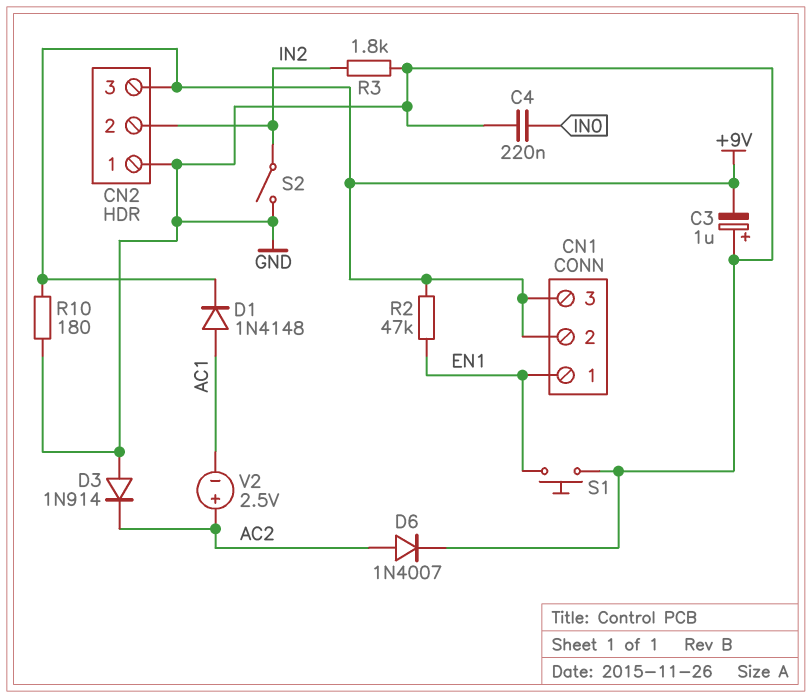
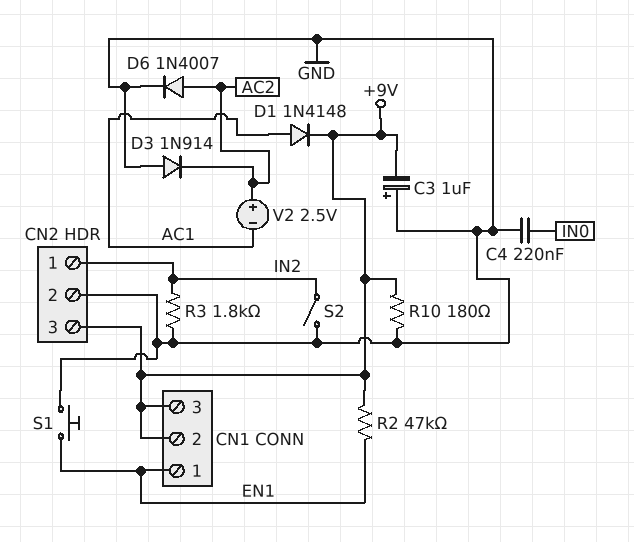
CN2 pin 1: GND -> IN2
CN2 pin 2: IN2 -> GND

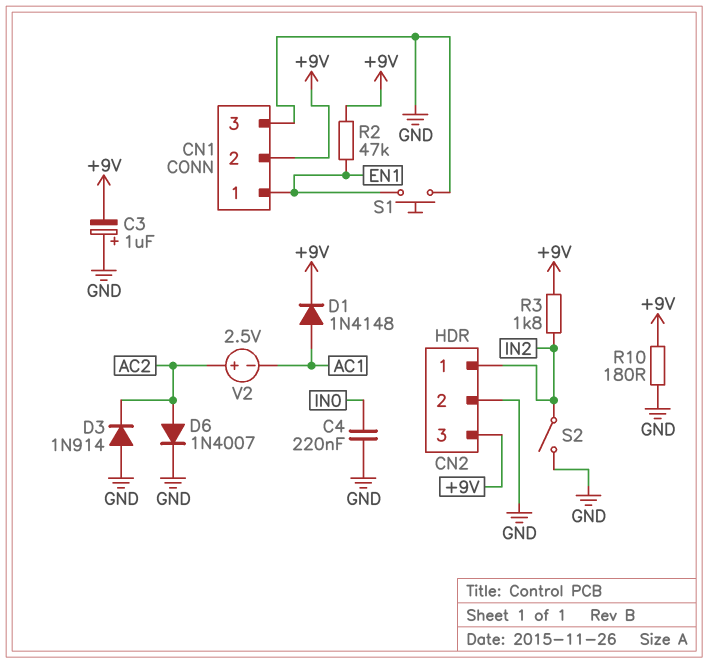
CN1 pin 3: +9V -> GND
R3: 1.8k (GND, IN2) -> 1.8k (+9V, IN2)

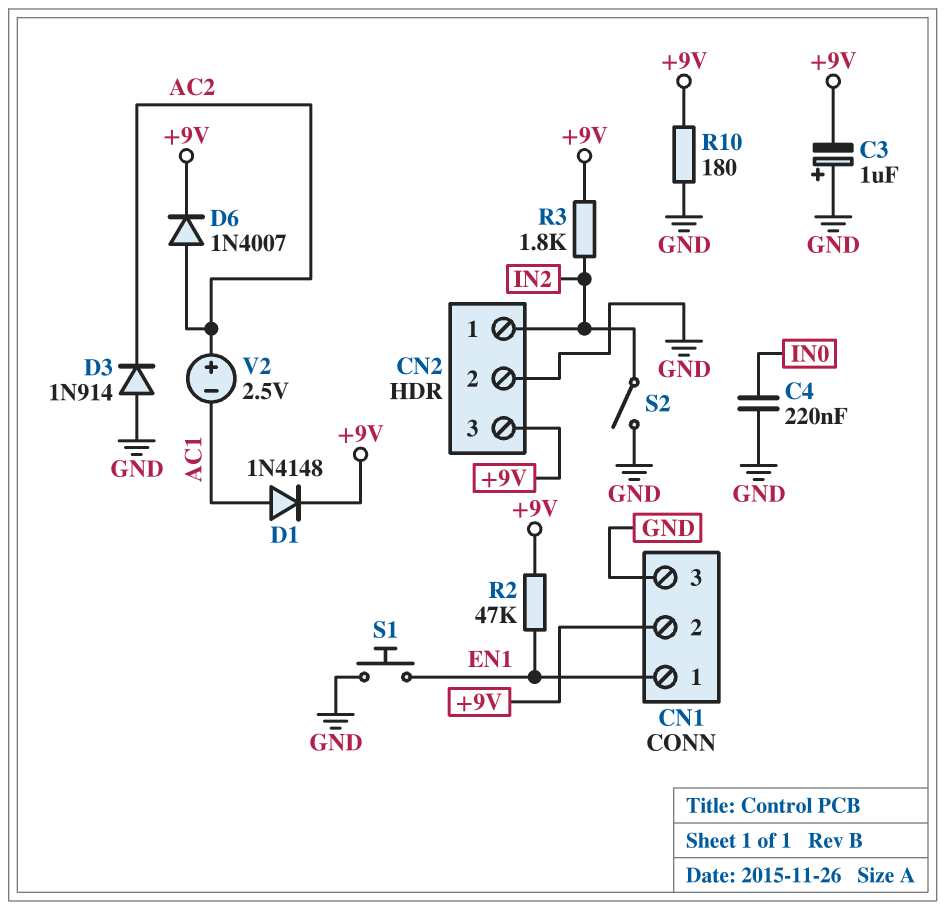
D6: diode 1N4007 (A AC2, K GND) -> diode 1N4007 (A AC2, K +9V)

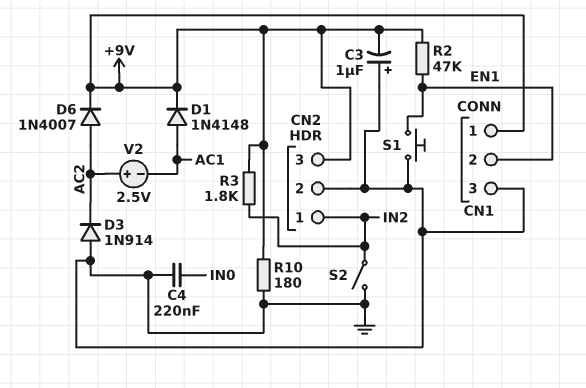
CN1 pin 1: EN1 -> +9V
CN1 pin 2: +9V -> EN1

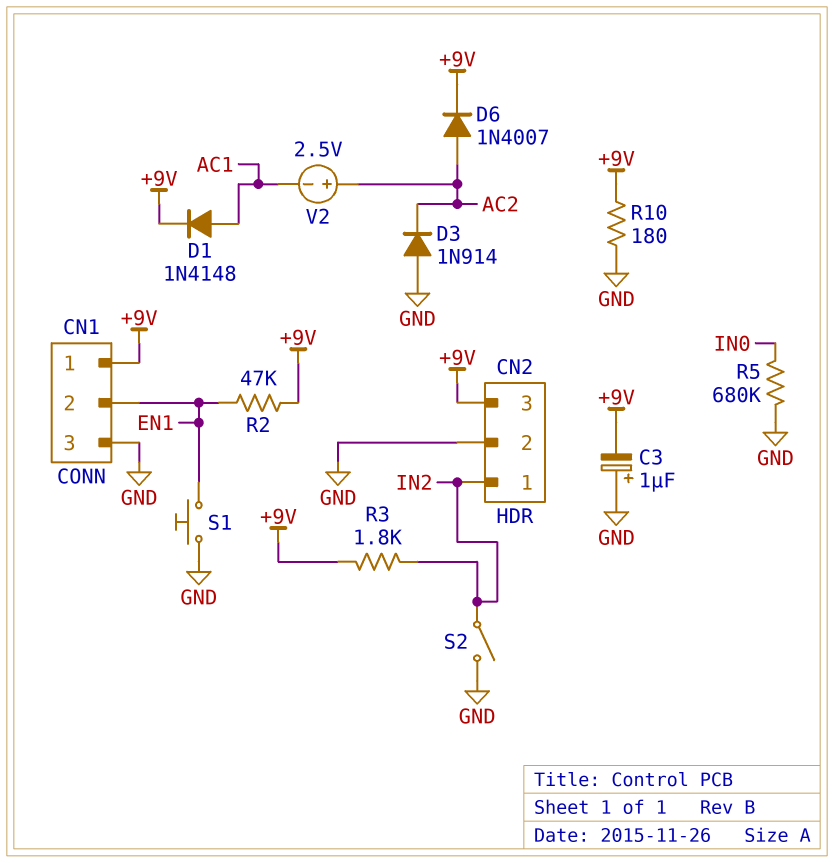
C4: 220nF (GND, IN0) -> none
R5: none -> 680k (GND, IN0)

